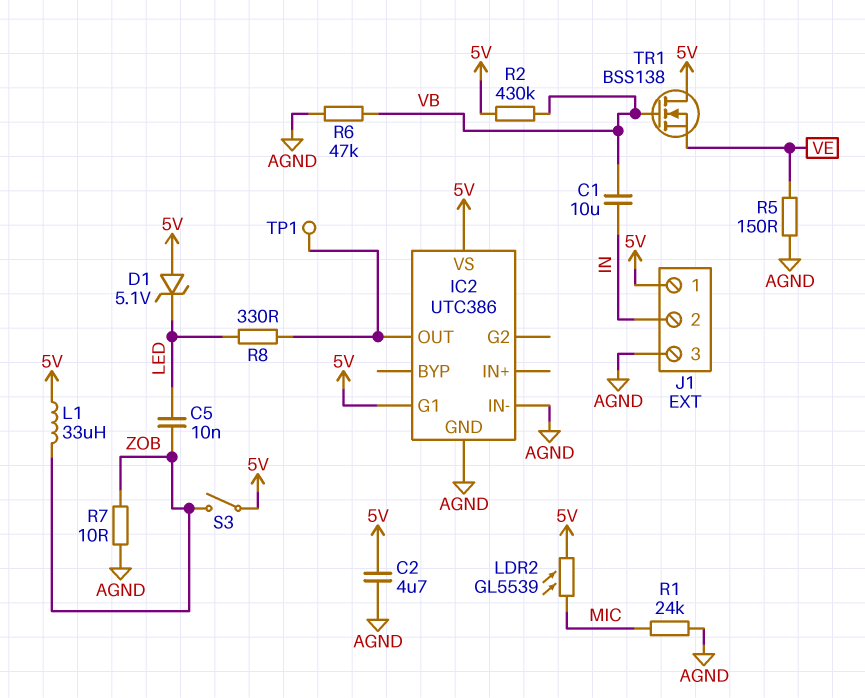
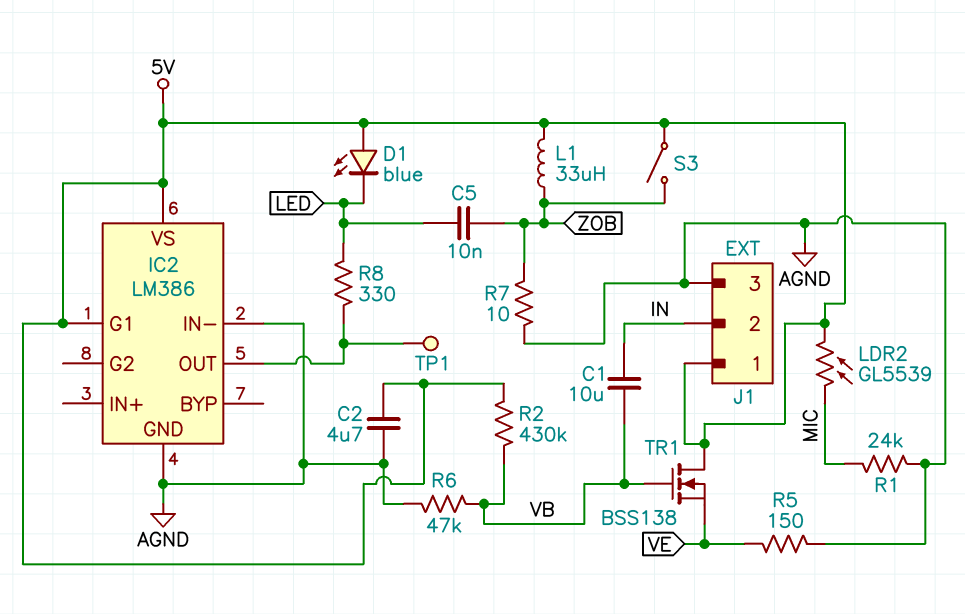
D1: zener 5.1V (A 5V, K LED) -> LED blue (A 5V, K LED)
IC2: UTC386 -> LM386

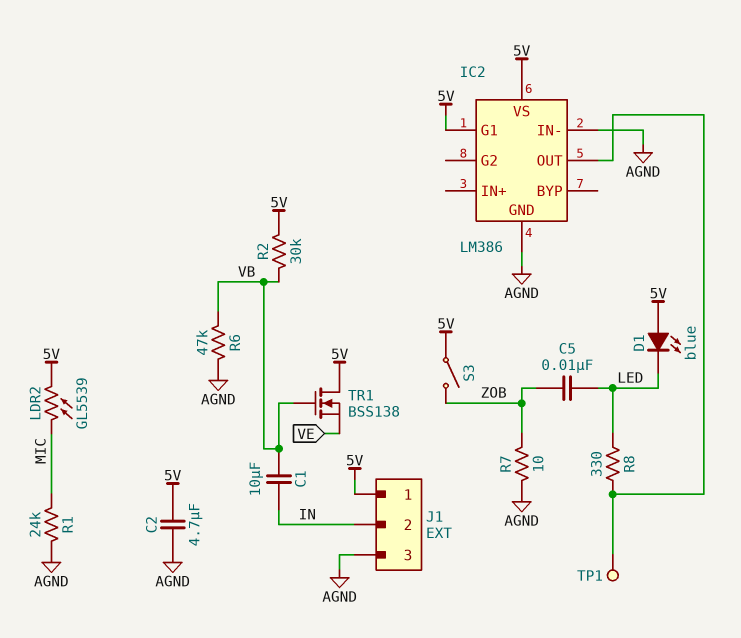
L1: 33uH (5V, ZOB) -> none
R2: 430k (5V, VB) -> 30k (5V, VB)
R5: 150 (AGND, VE) -> none

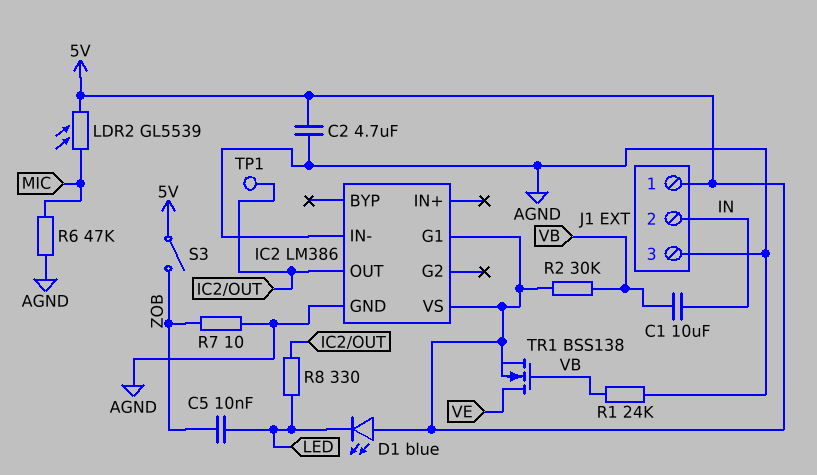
R1: 24k (AGND, MIC) -> 24k (AGND, VB)
R6: 47k (AGND, VB) -> 47k (AGND, MIC)
TR1: NMOS BSS138 (G VB, D 5V, S VE) -> NMOS BSS138 (G VB, D VE, S 5V)

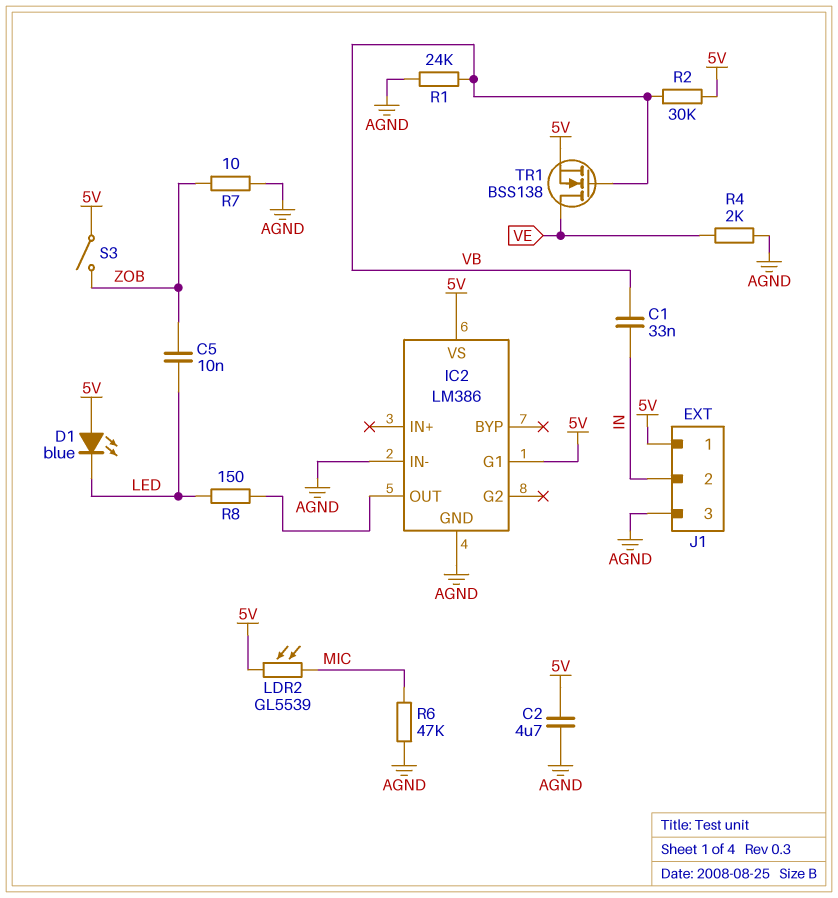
C1: 10uF (IN, VB) -> 33nF (IN, VB)
R4: none -> 2k (AGND, VE)
R8: 330 (IC2/OUT, LED) -> 150 (IC2/OUT, LED)
TP1: test point (IC2/OUT) -> none

